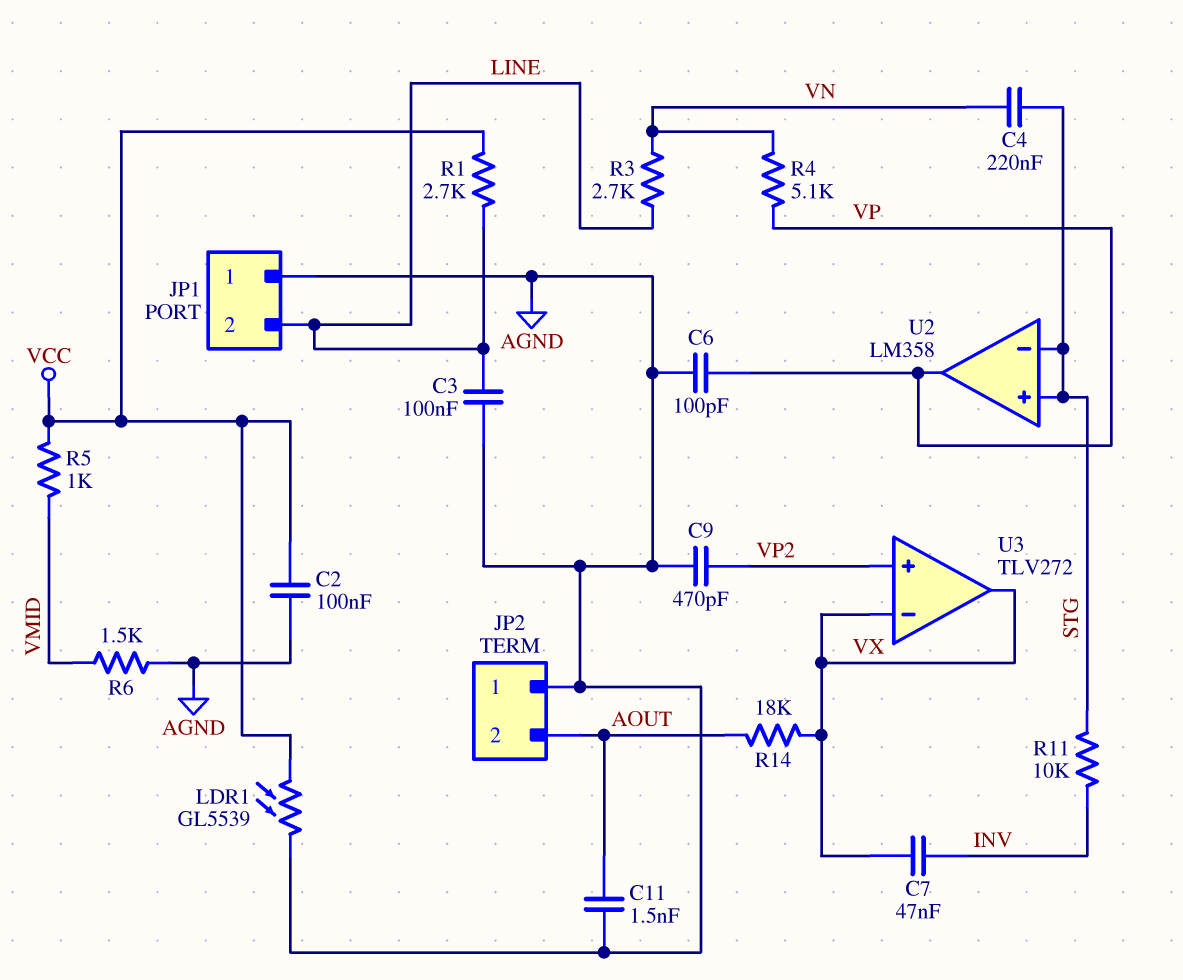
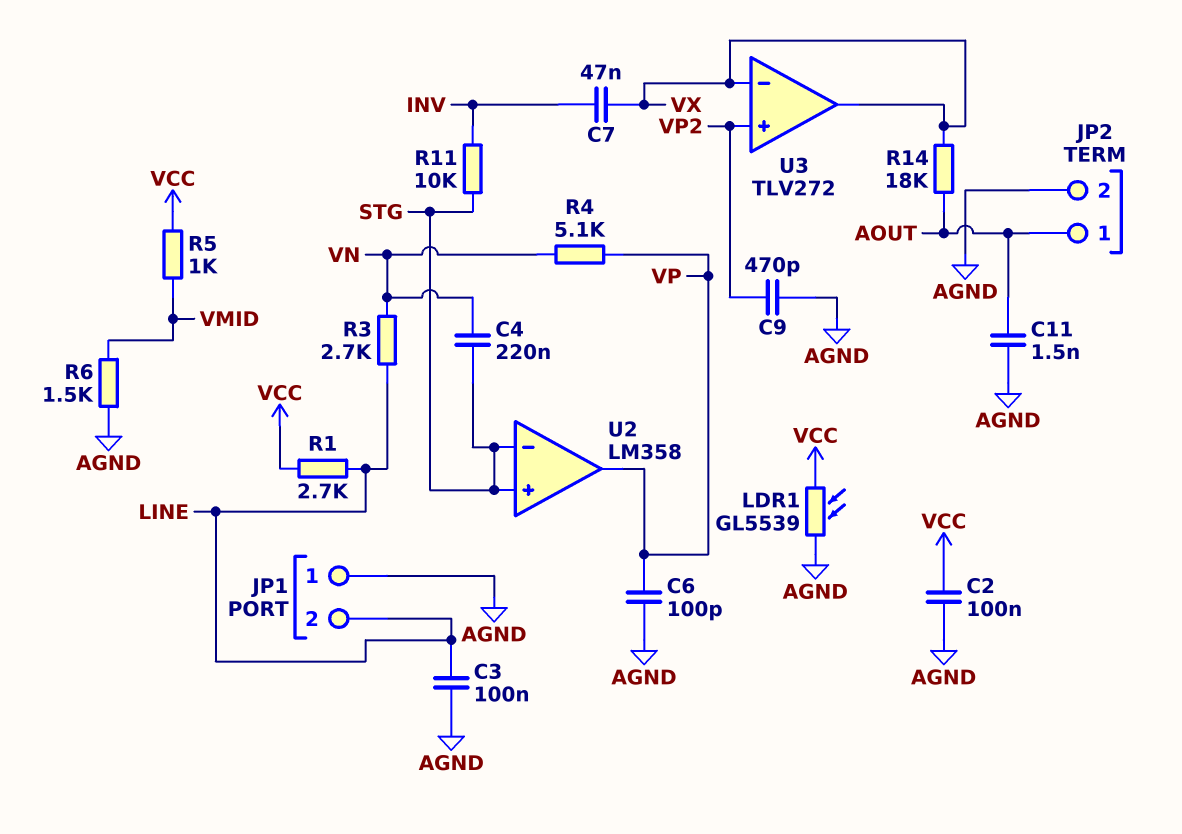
JP2 pin 1: AGND -> AOUT
JP2 pin 2: AOUT -> AGND

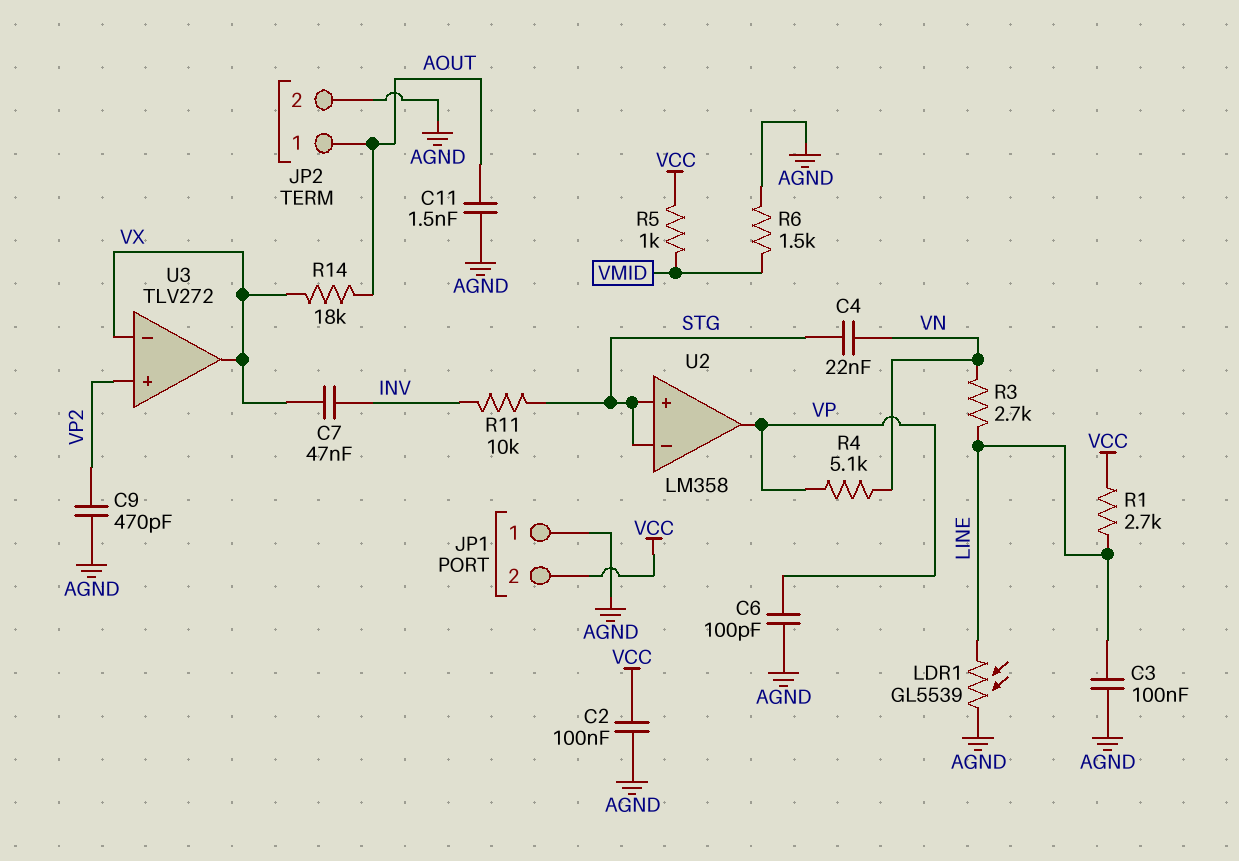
C4: 220nF (STG, VN) -> 22nF (STG, VN)
JP1 pin 2: LINE -> VCC
LDR1: GL5539 (AGND, VCC) -> GL5539 (AGND, LINE)

